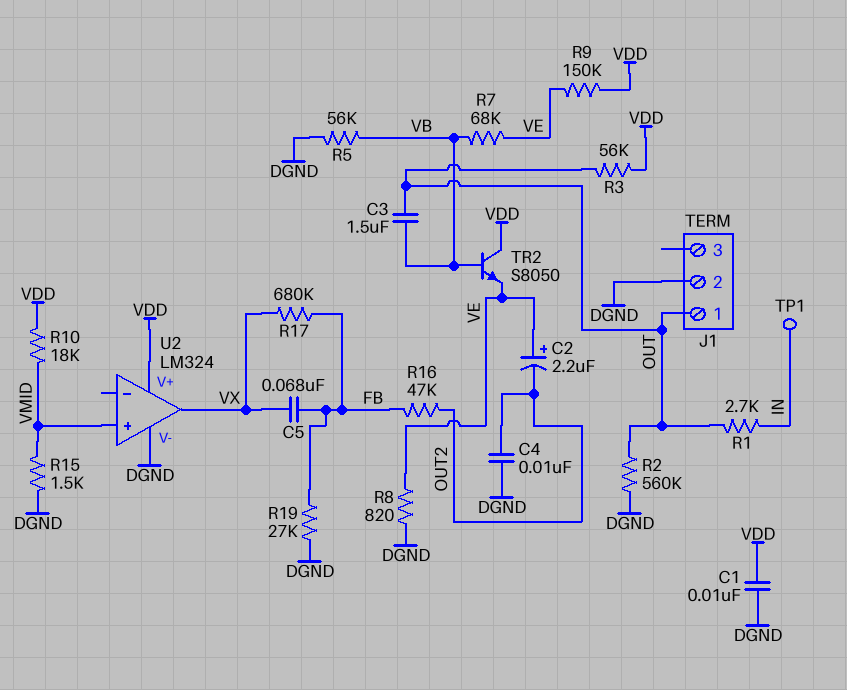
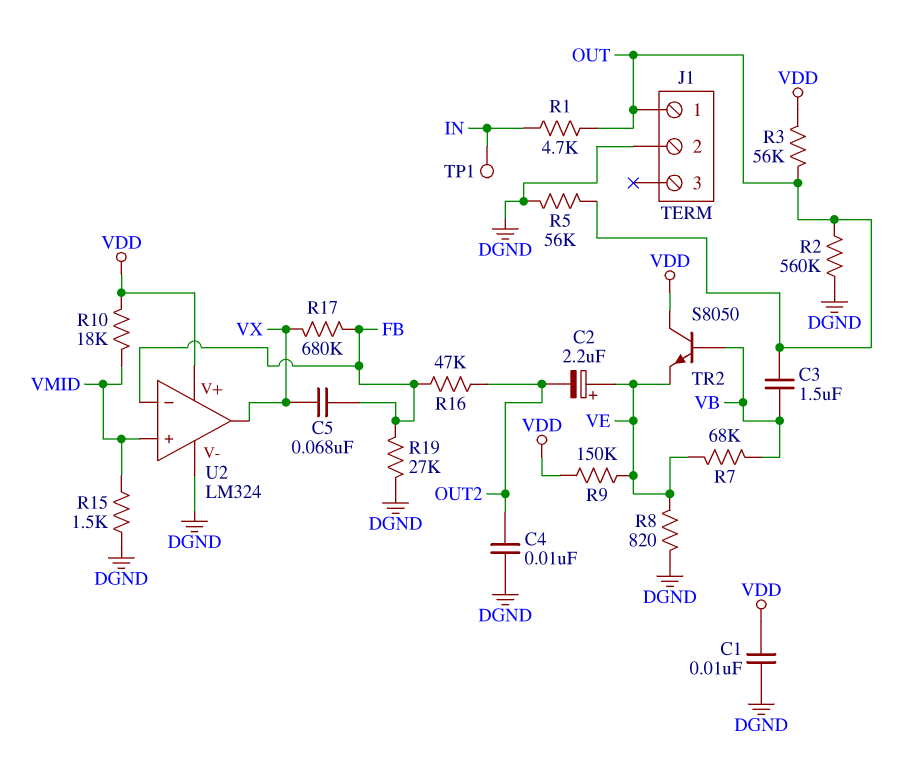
R1: 2.7k (IN, OUT) -> 4.7k (IN, OUT)
R5: 56k (DGND, VB) -> 56k (DGND, OUT)
U2 pin in-: none -> FB

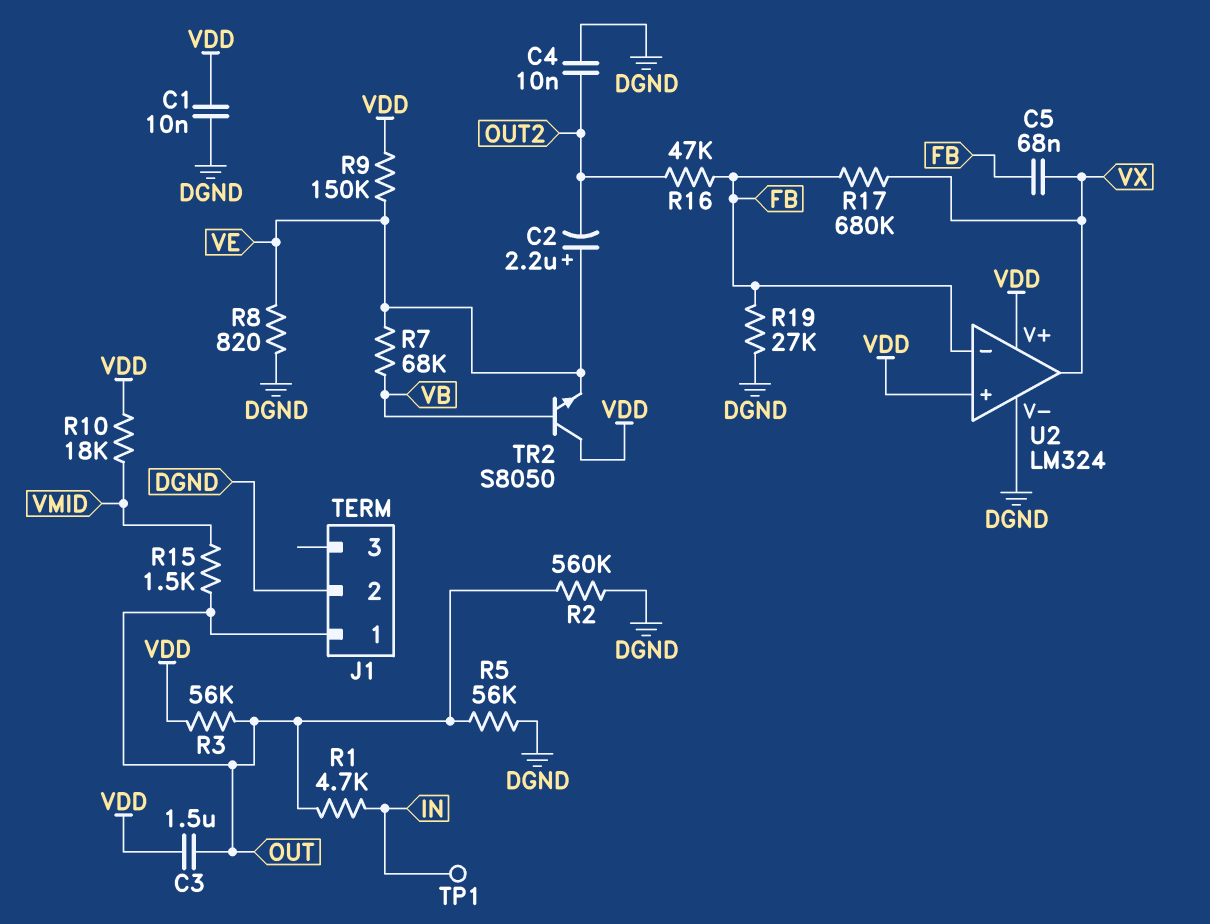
C3: 1.5uF (OUT, VB) -> 1.5uF (OUT, VDD)
R15: 1.5k (DGND, VMID) -> 1.5k (OUT, VMID)
U2 pin in+: VMID -> VDD

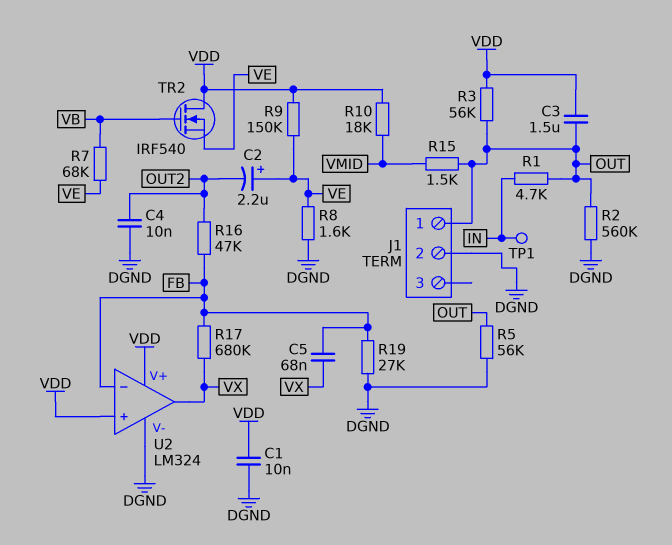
R8: 820 (DGND, VE) -> 1.6k (DGND, VE)
TR2: NPN S8050 (B VB, C VDD, E VE) -> NMOS IRF540 (G VB, D VDD, S VE)

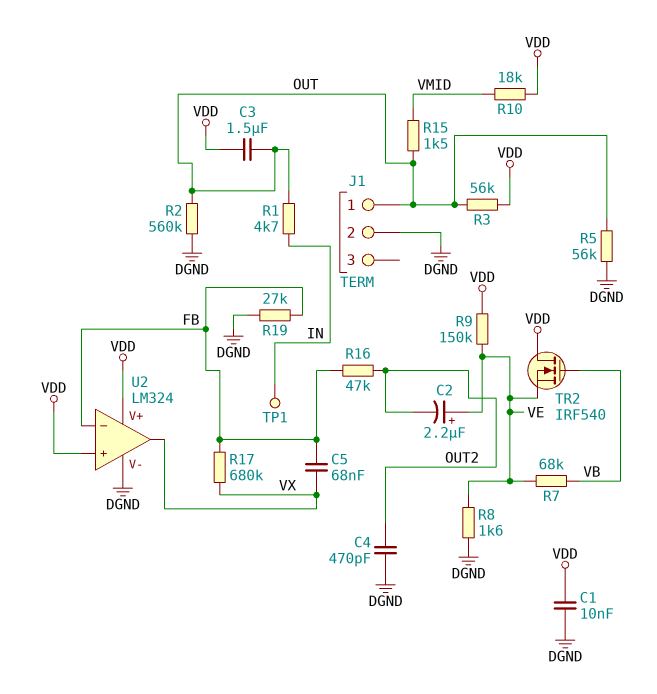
C4: 10nF (DGND, OUT2) -> 470pF (DGND, OUT2)

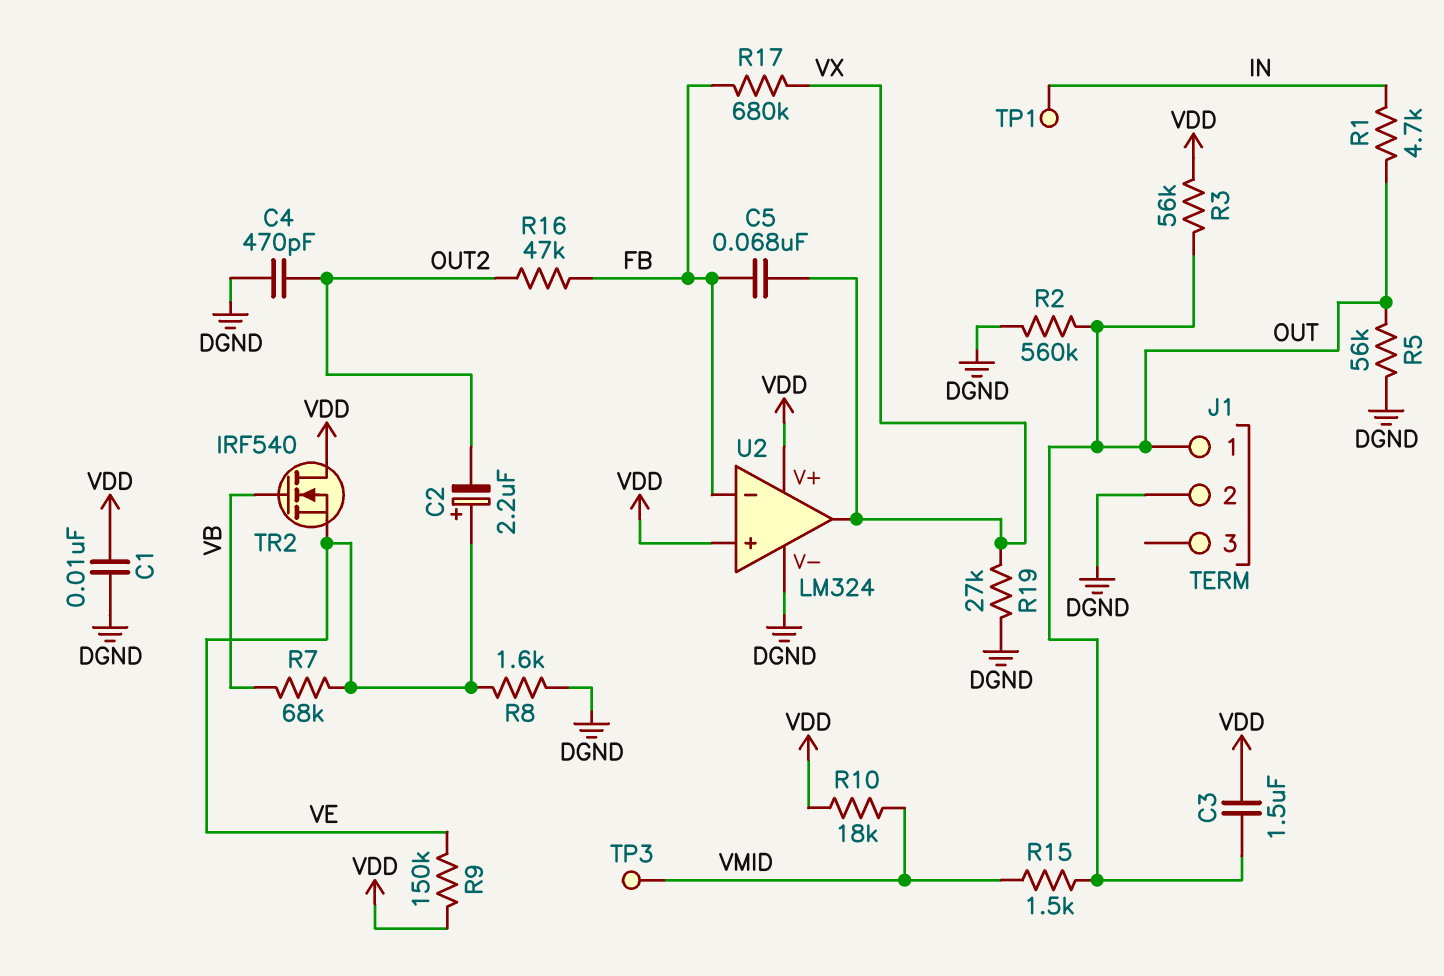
R19: 27k (DGND, FB) -> 27k (DGND, VX)
TP3: none -> test point (VMID)

